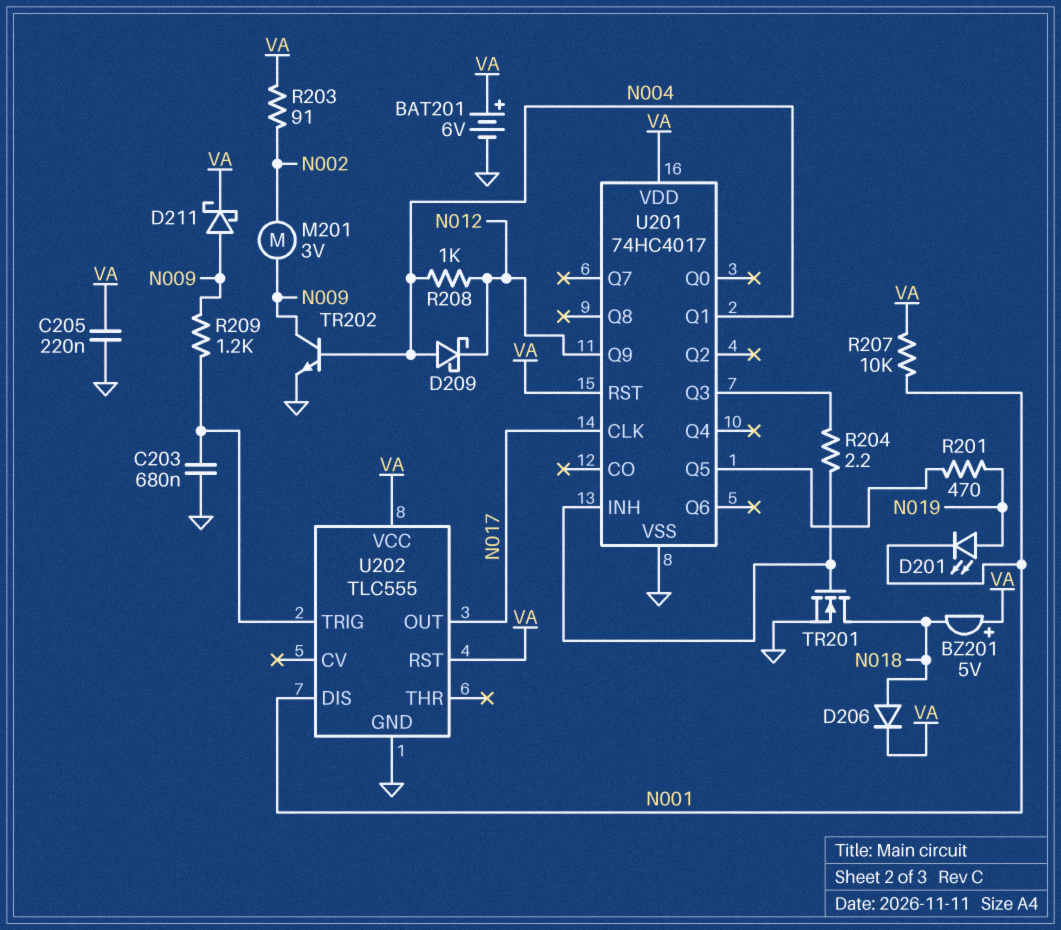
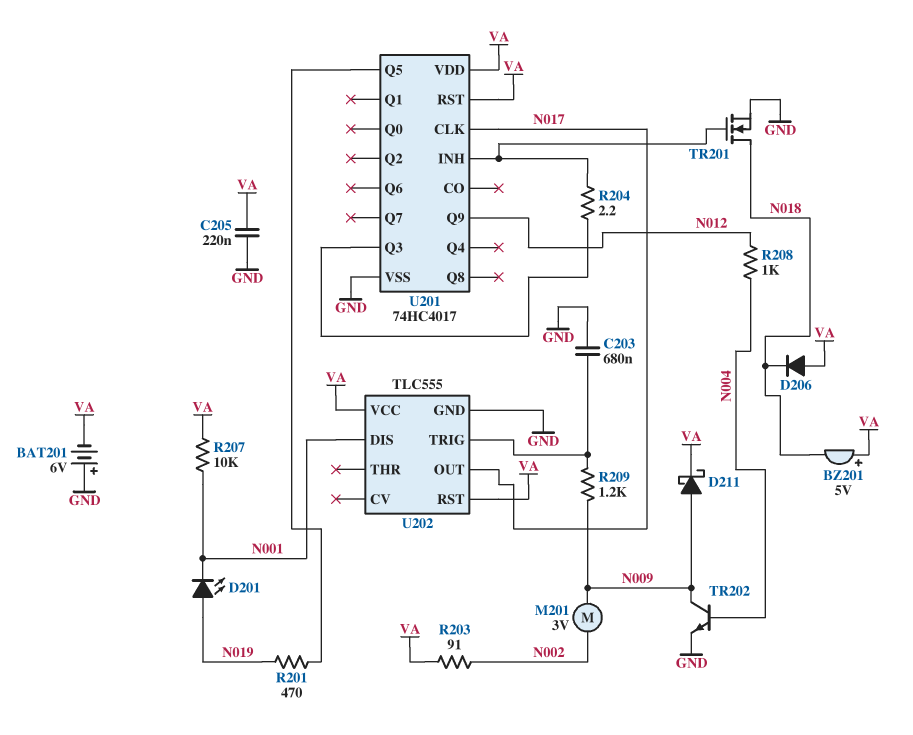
BAT201: 6V (plus VA, minus GND) -> 6V (plus GND, minus VA)
D206: diode (A N018, K VA) -> diode (A VA, K N018)
D209: schottky (A N004, K N012) -> none
U201 pin Q1: N004 -> none

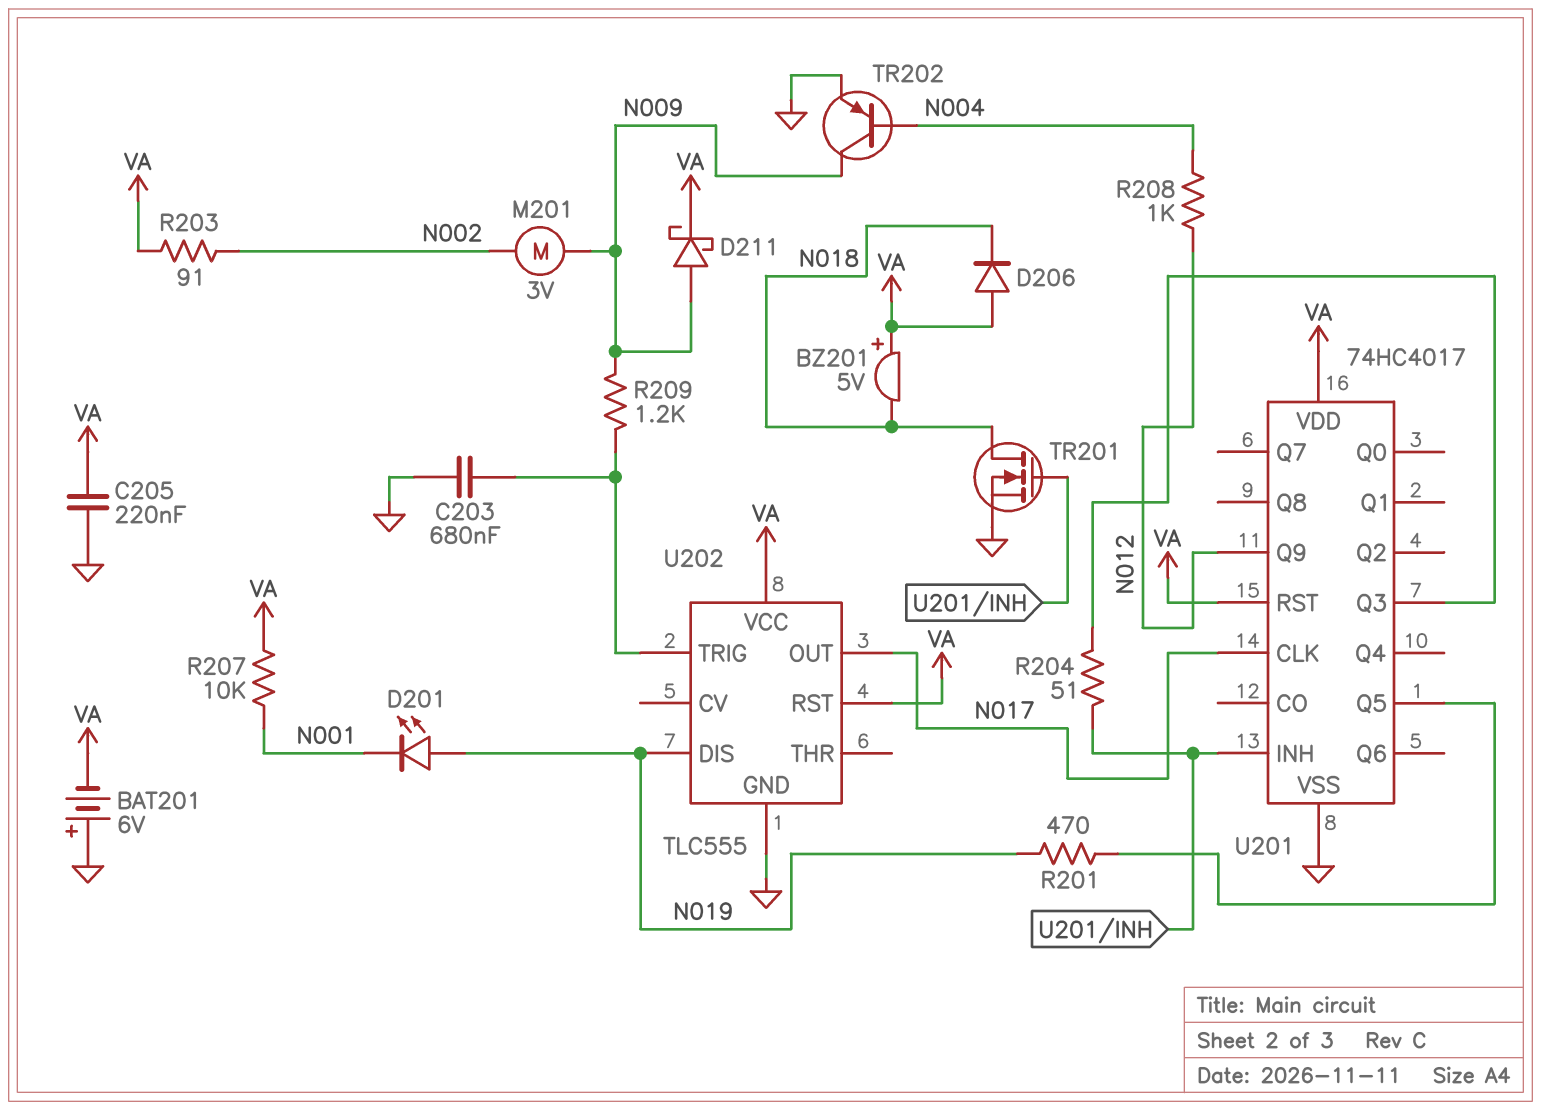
R204: 2.2 (U201/INH, U201/Q3) -> 51 (U201/INH, U201/Q3)
TR202: NPN (B N004, C N009, E GND) -> PNP (B N004, C N009, E GND)
U202 pin DIS: N001 -> N019

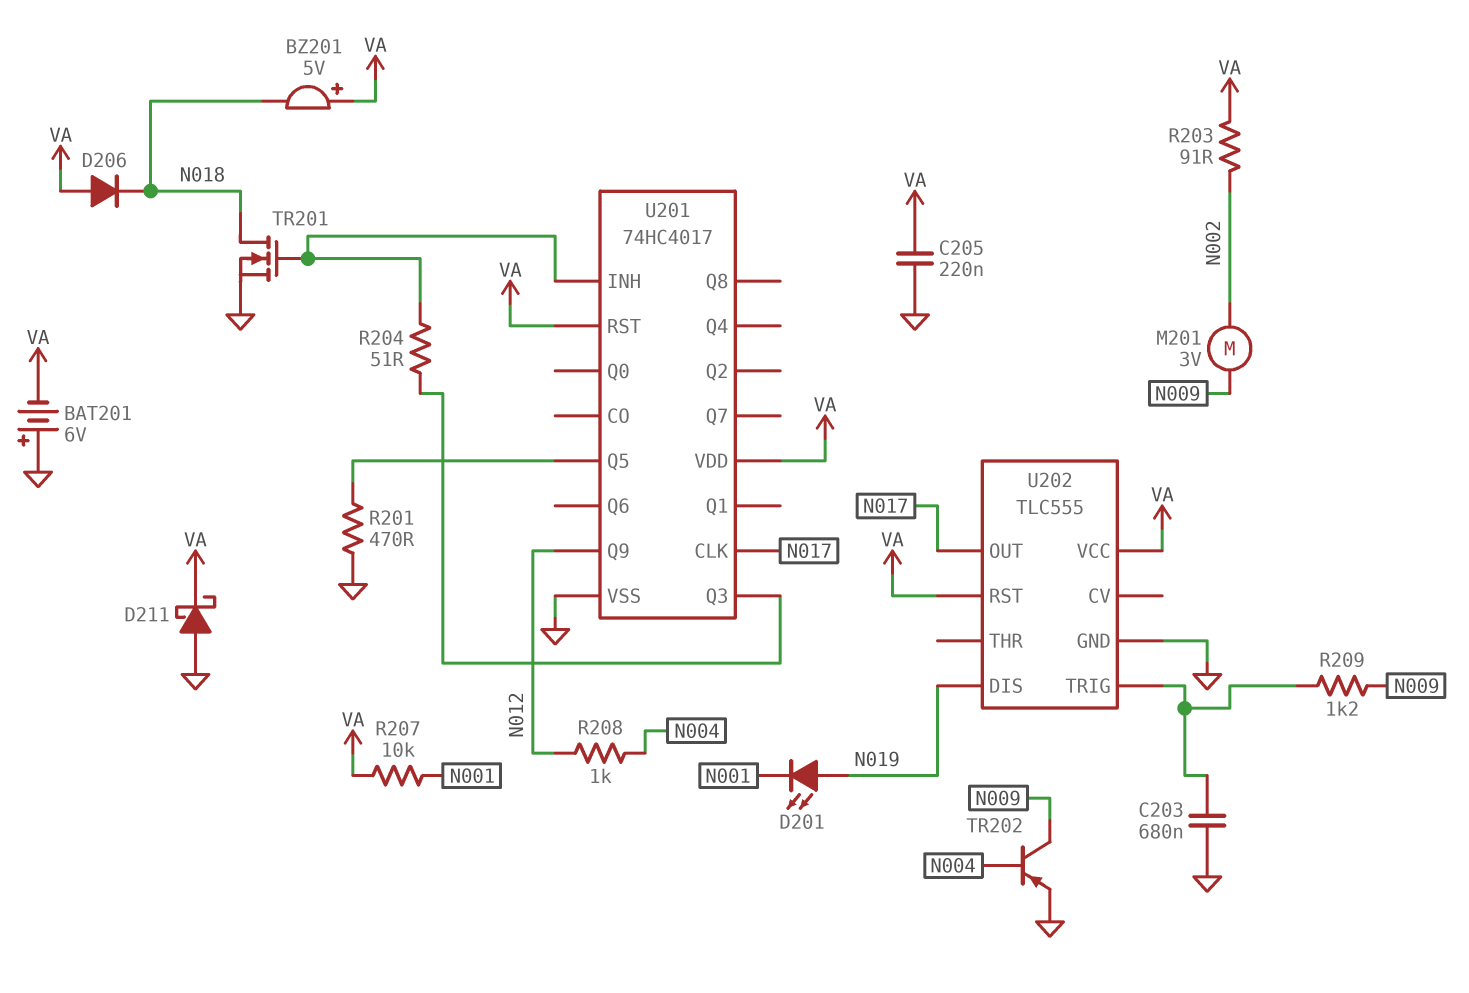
D211: schottky (A N009, K VA) -> schottky (A GND, K VA)
R201: 470 (N019, U201/Q5) -> 470 (GND, U201/Q5)

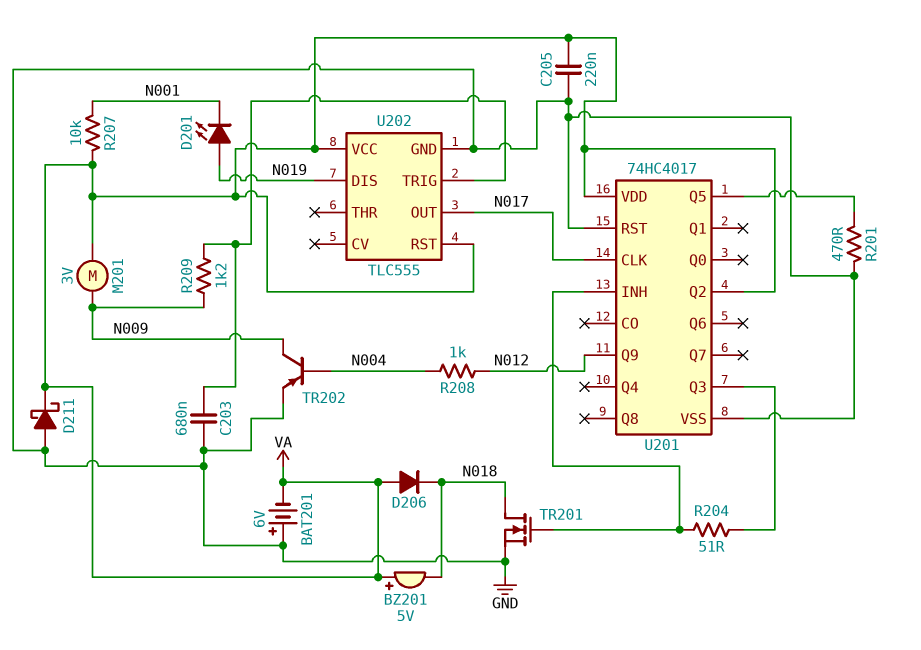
M201: motor 3V (N002, N009) -> motor 3V (N009, VA)
R203: 91 (N002, VA) -> none
U201 pin Q2: none -> VA
U201 pin RST: VA -> GND

